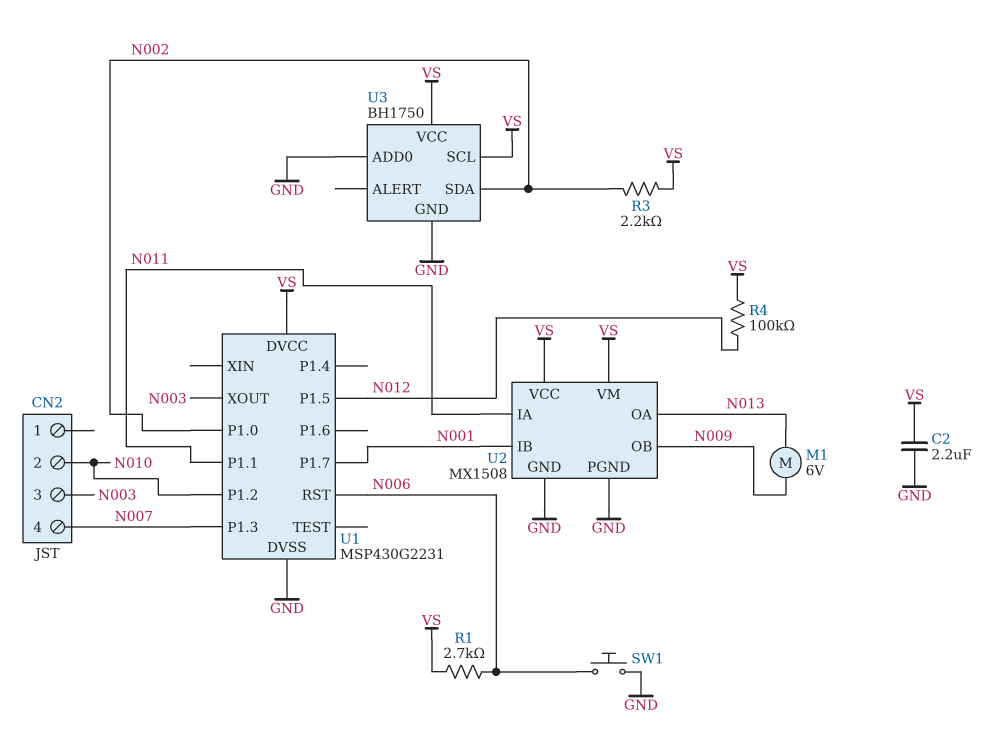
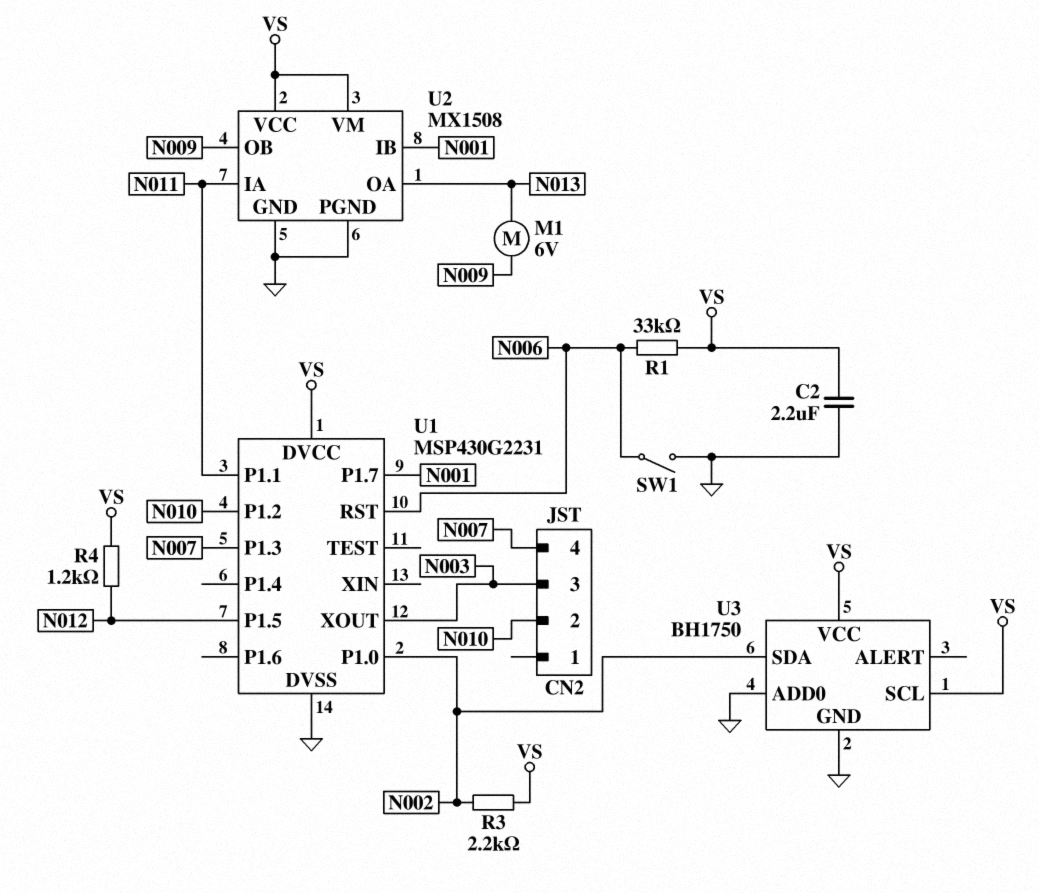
R1: 2.7k (N006, VS) -> 33k (N006, VS)
R4: 100k (N012, VS) -> 1.2k (N012, VS)
SW1: button (GND, N006) -> switch (GND, N006)

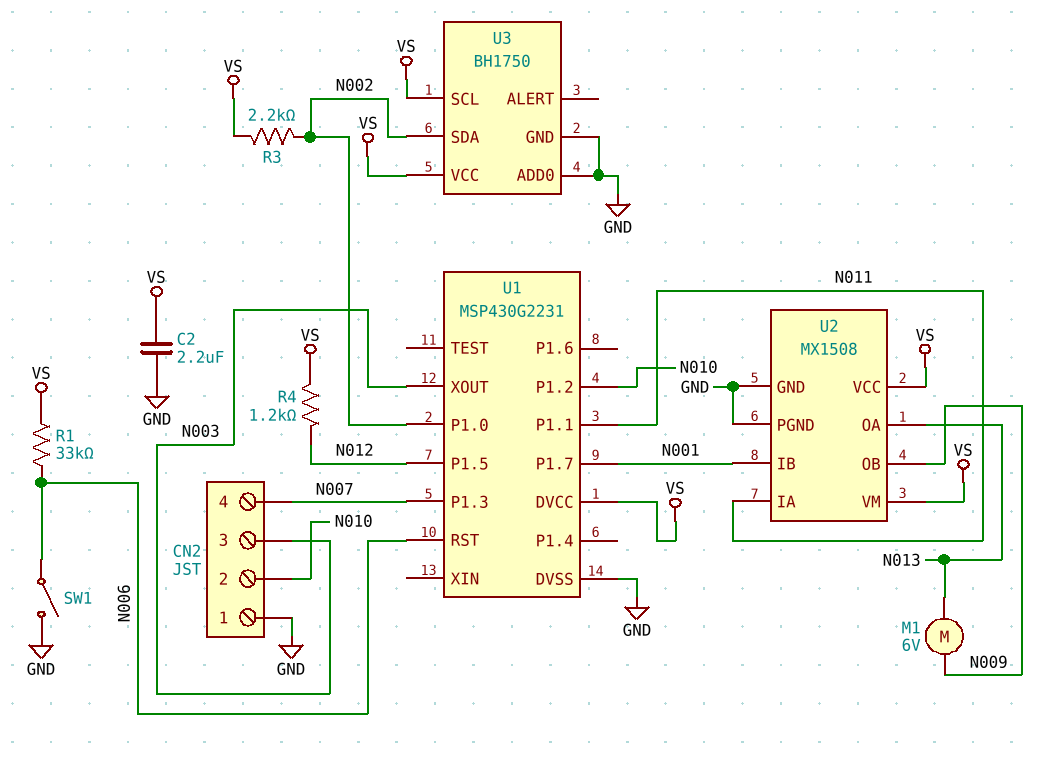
CN2 pin 1: none -> GND

